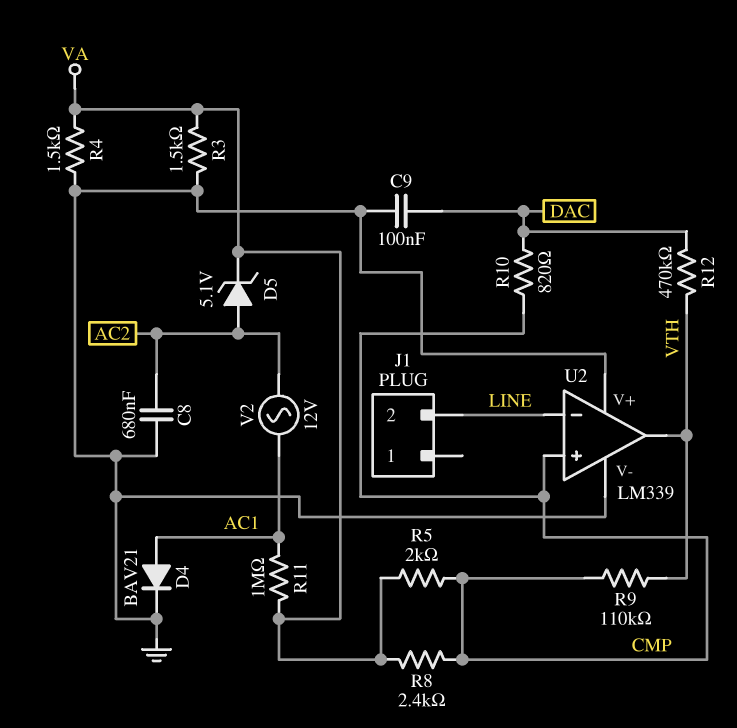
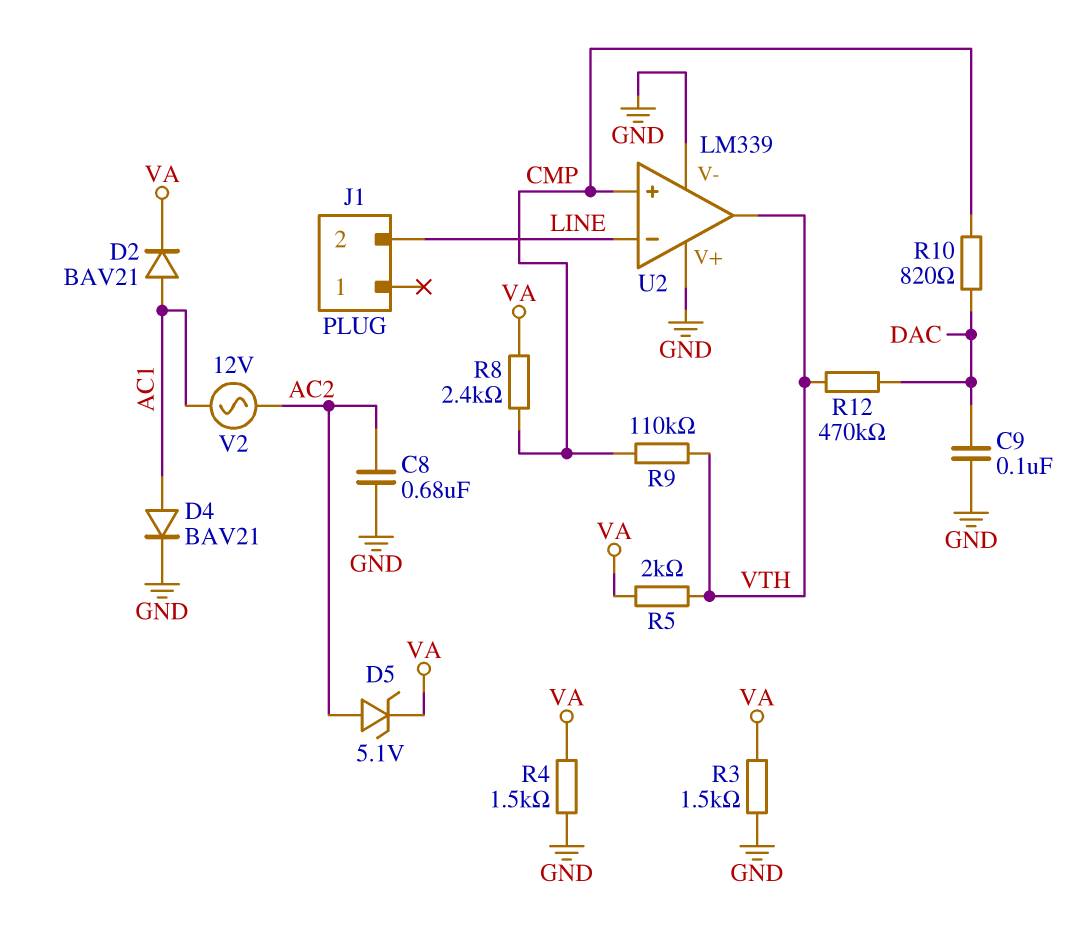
D2: none -> diode BAV21 (A AC1, K VA)
R5: 2k (CMP, VA) -> 2k (VA, VTH)
R11: 1M (AC1, VA) -> none

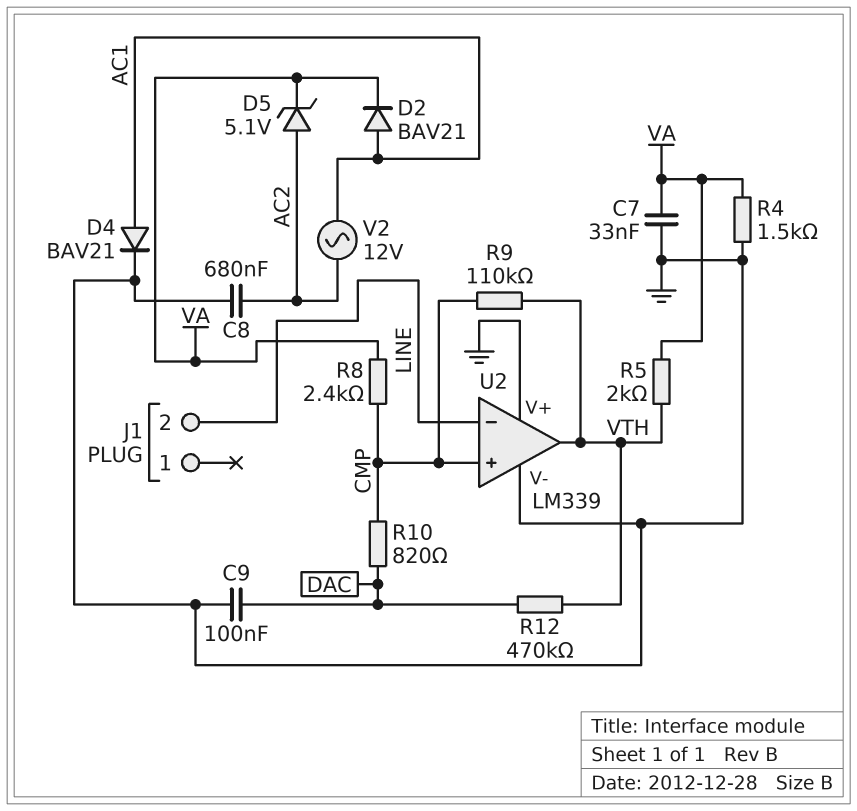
C7: none -> 33nF (GND, VA)
R3: 1.5k (GND, VA) -> none

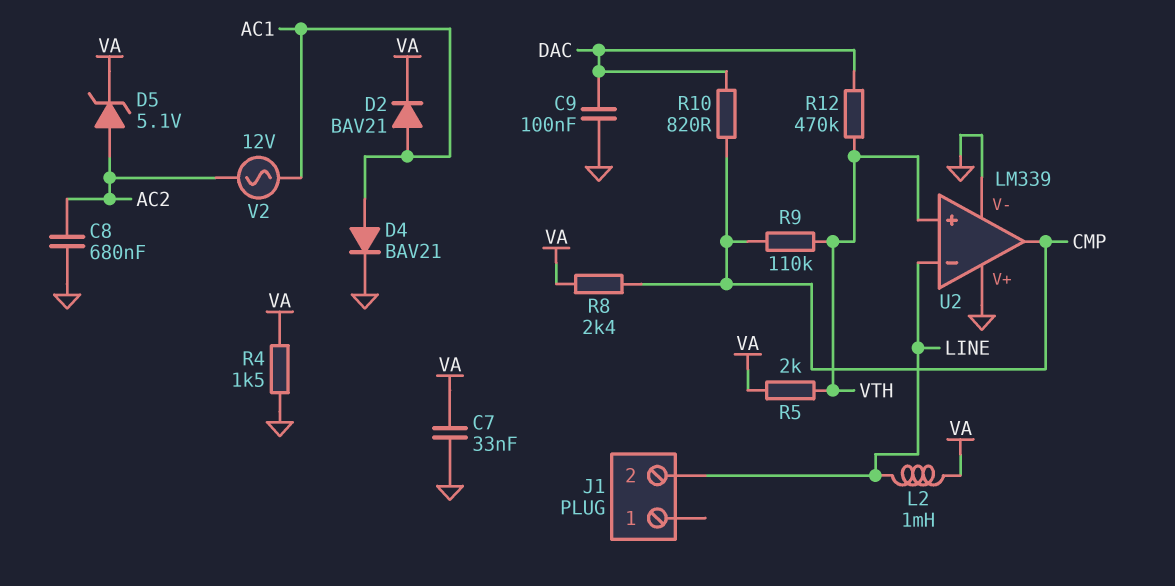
L2: none -> 1mH (LINE, VA)
U2 pin in+: CMP -> VTH
U2 pin out: VTH -> CMP

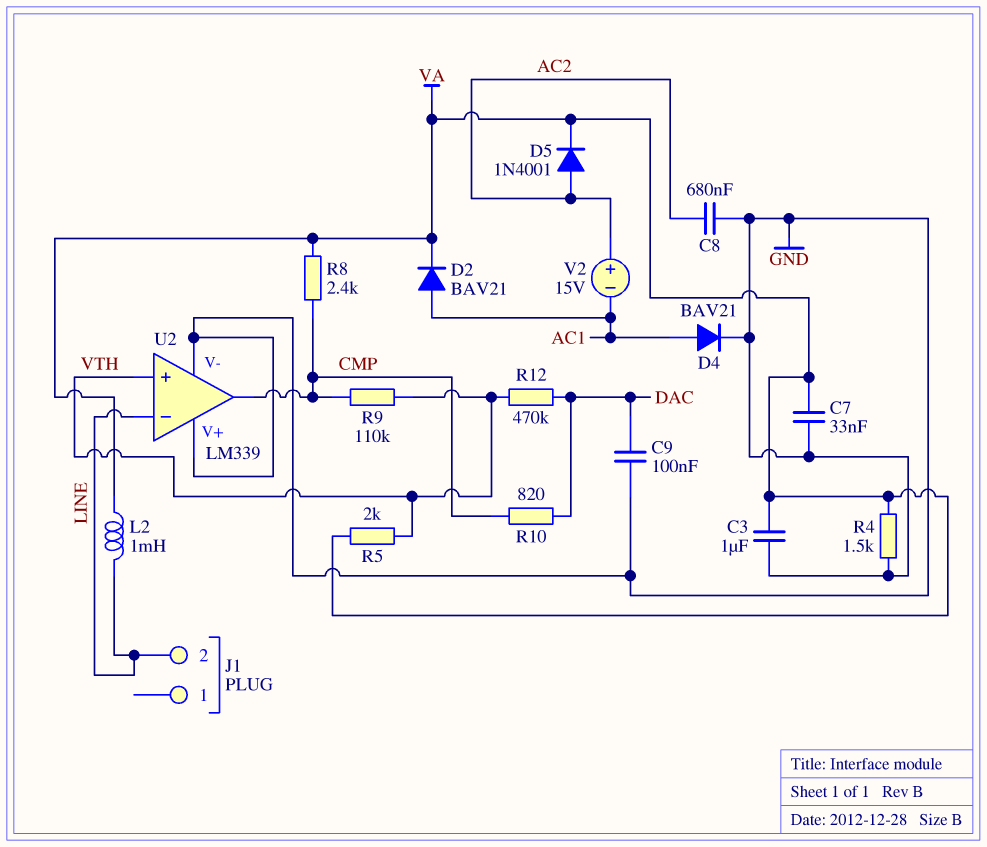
C3: none -> 1uF (GND, VA)
D5: zener 5.1V (A AC2, K VA) -> diode 1N4001 (A AC2, K VA)
V2: AC 12V (AC1, AC2) -> 15V (plus AC2, minus AC1)

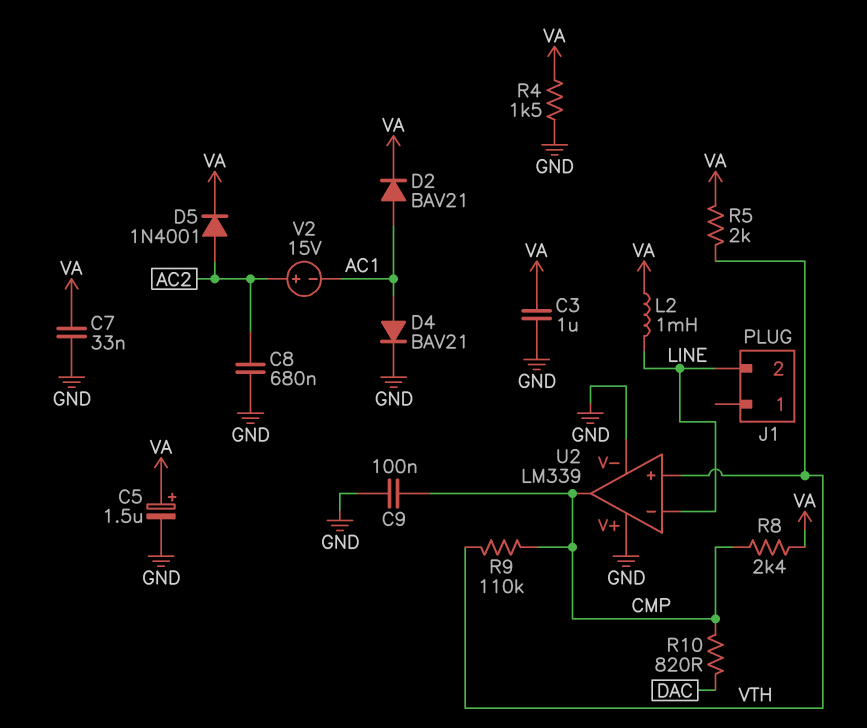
C5: none -> 1.5uF (plus VA, minus GND)
C9: 100nF (DAC, GND) -> 100nF (CMP, GND)
R12: 470k (DAC, VTH) -> none

